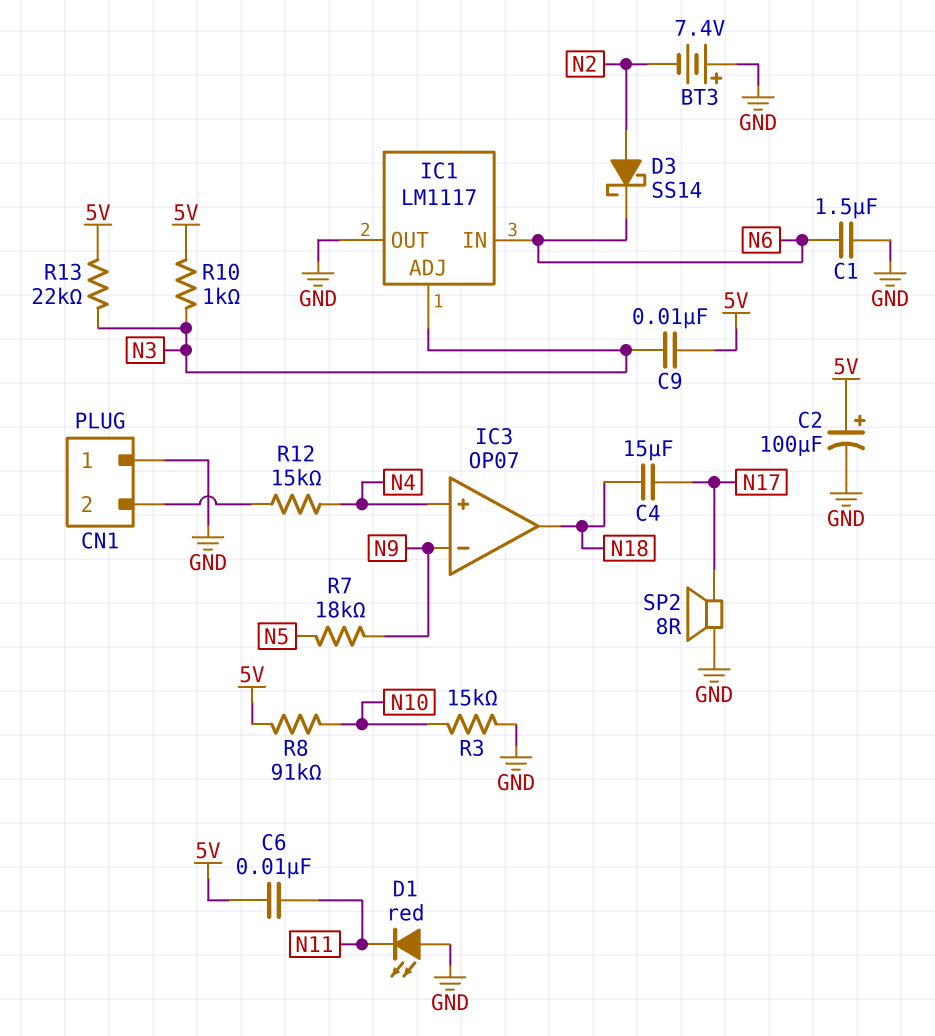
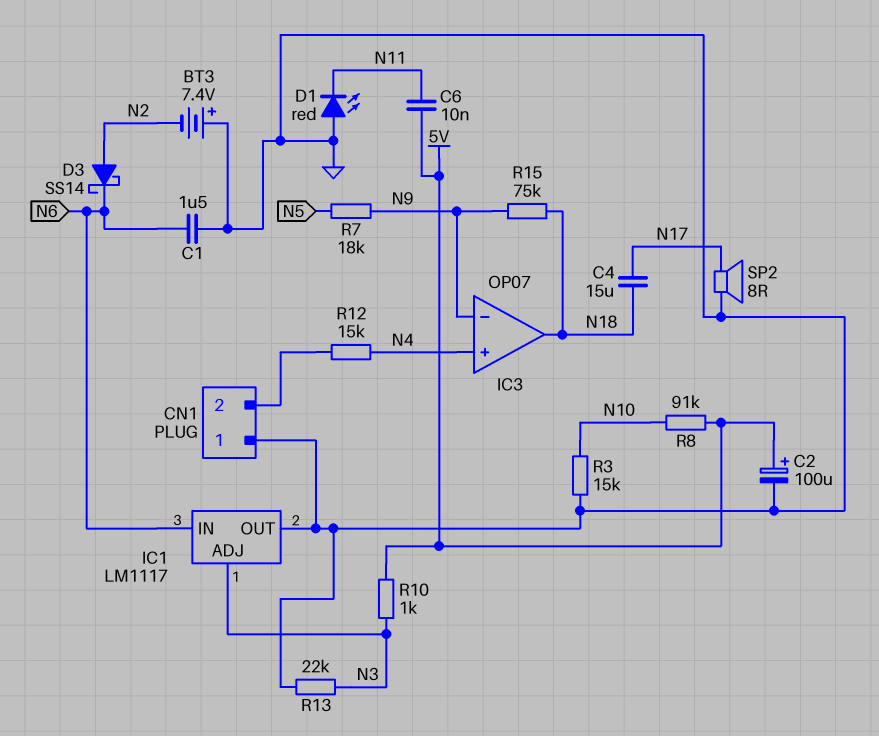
C9: 10nF (5V, N3) -> none
R13: 22k (5V, N3) -> 22k (GND, N3)
R15: none -> 75k (N9, N18)

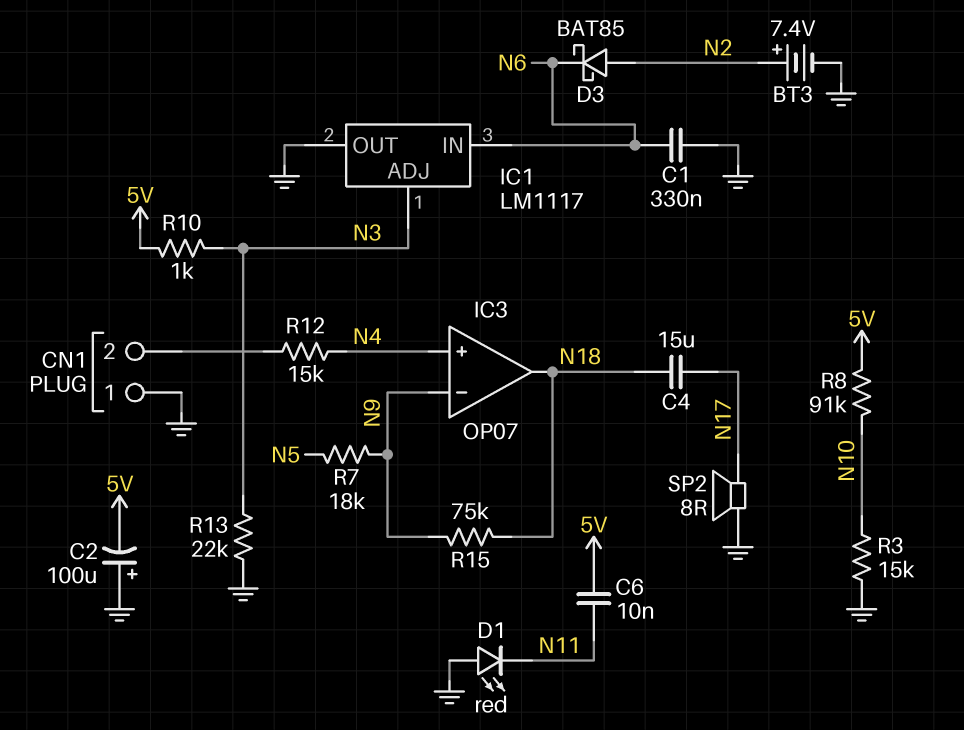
BT3: 7.4V (plus GND, minus N2) -> 7.4V (plus N2, minus GND)
C1: 1.5uF (GND, N6) -> 330nF (GND, N6)
C2: 100uF (plus 5V, minus GND) -> 100uF (plus GND, minus 5V)
D3: schottky SS14 (A N2, K N6) -> schottky BAT85 (A N2, K N6)

